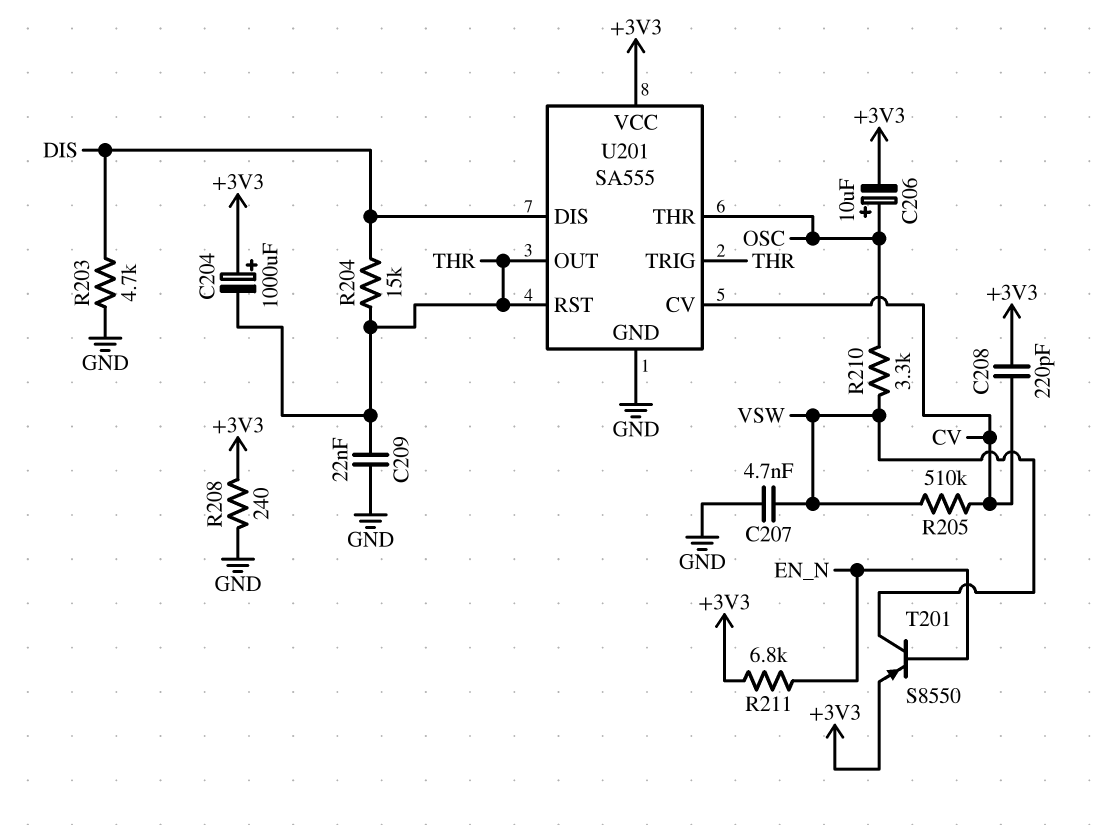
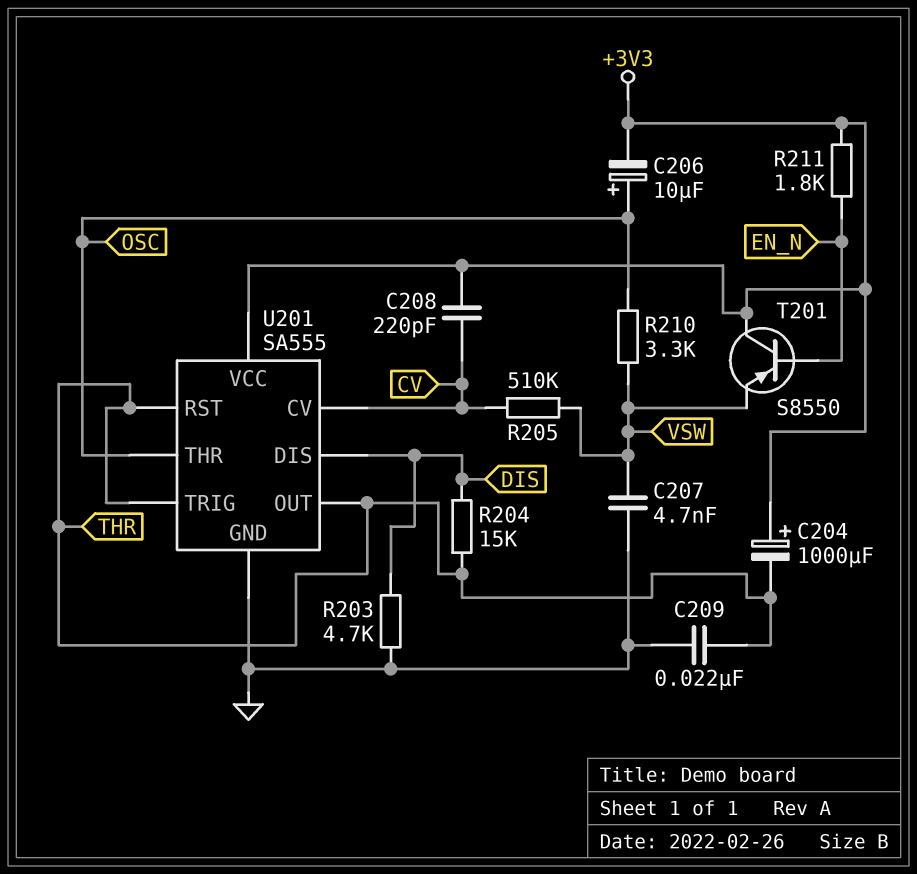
R208: 240 (+3V3, GND) -> none
R211: 6.8k (+3V3, EN_N) -> 1.8k (+3V3, EN_N)
T201: PNP S8550 (B EN_N, C VSW, E +3V3) -> PNP S8550 (B EN_N, C +3V3, E VSW)

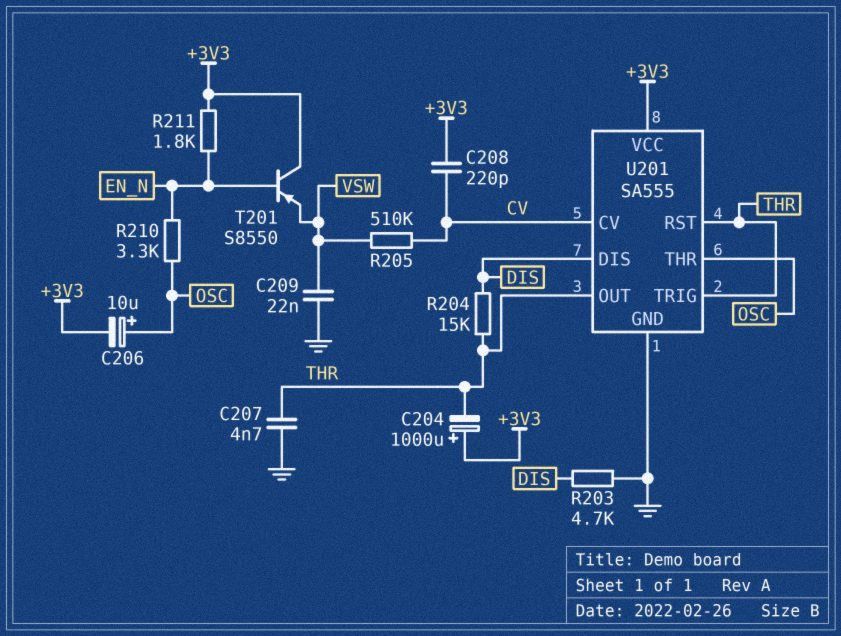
C207: 4.7nF (GND, VSW) -> 4.7nF (GND, THR)
C209: 22nF (GND, THR) -> 22nF (GND, VSW)
R210: 3.3k (OSC, VSW) -> 3.3k (EN_N, OSC)

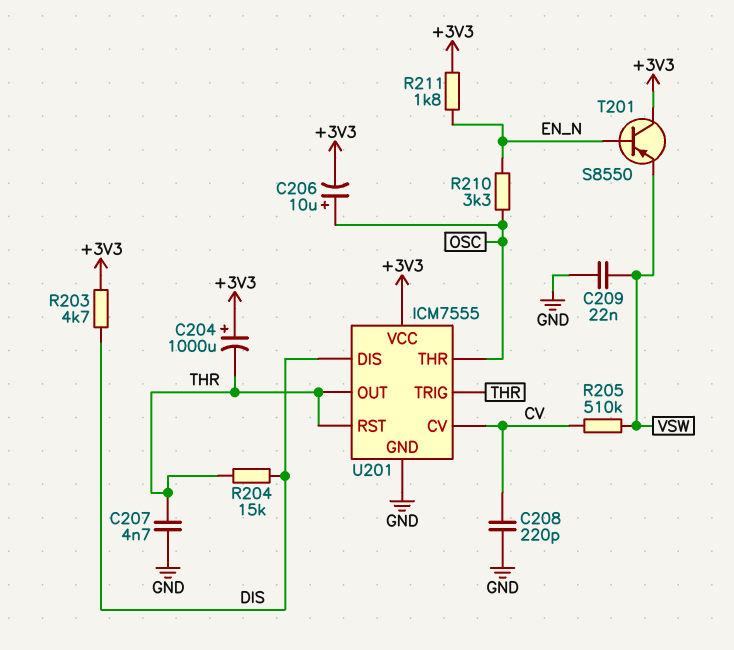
C208: 220pF (+3V3, CV) -> 220pF (CV, GND)
R203: 4.7k (DIS, GND) -> 4.7k (+3V3, DIS)
U201: SA555 -> ICM7555

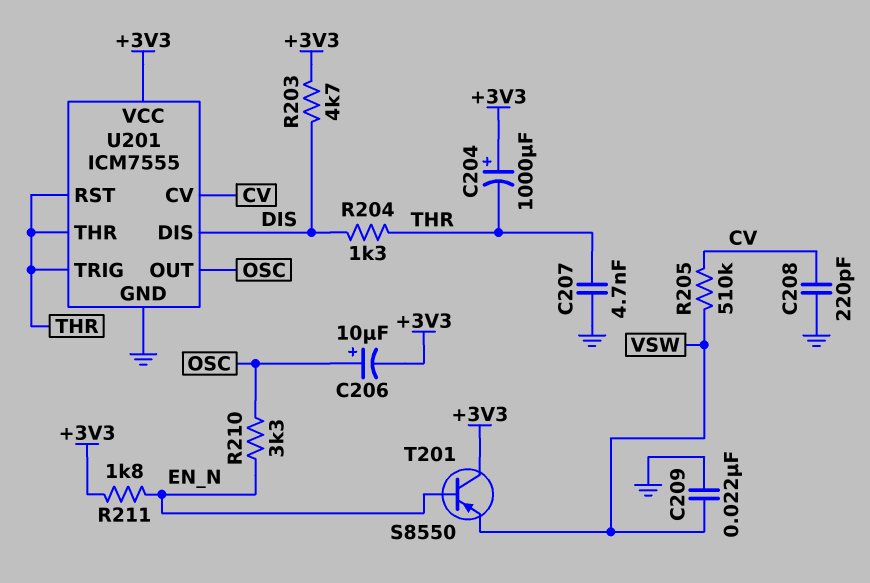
R204: 15k (DIS, THR) -> 1.3k (DIS, THR)
U201 pin OUT: THR -> OSC
U201 pin THR: OSC -> THR

